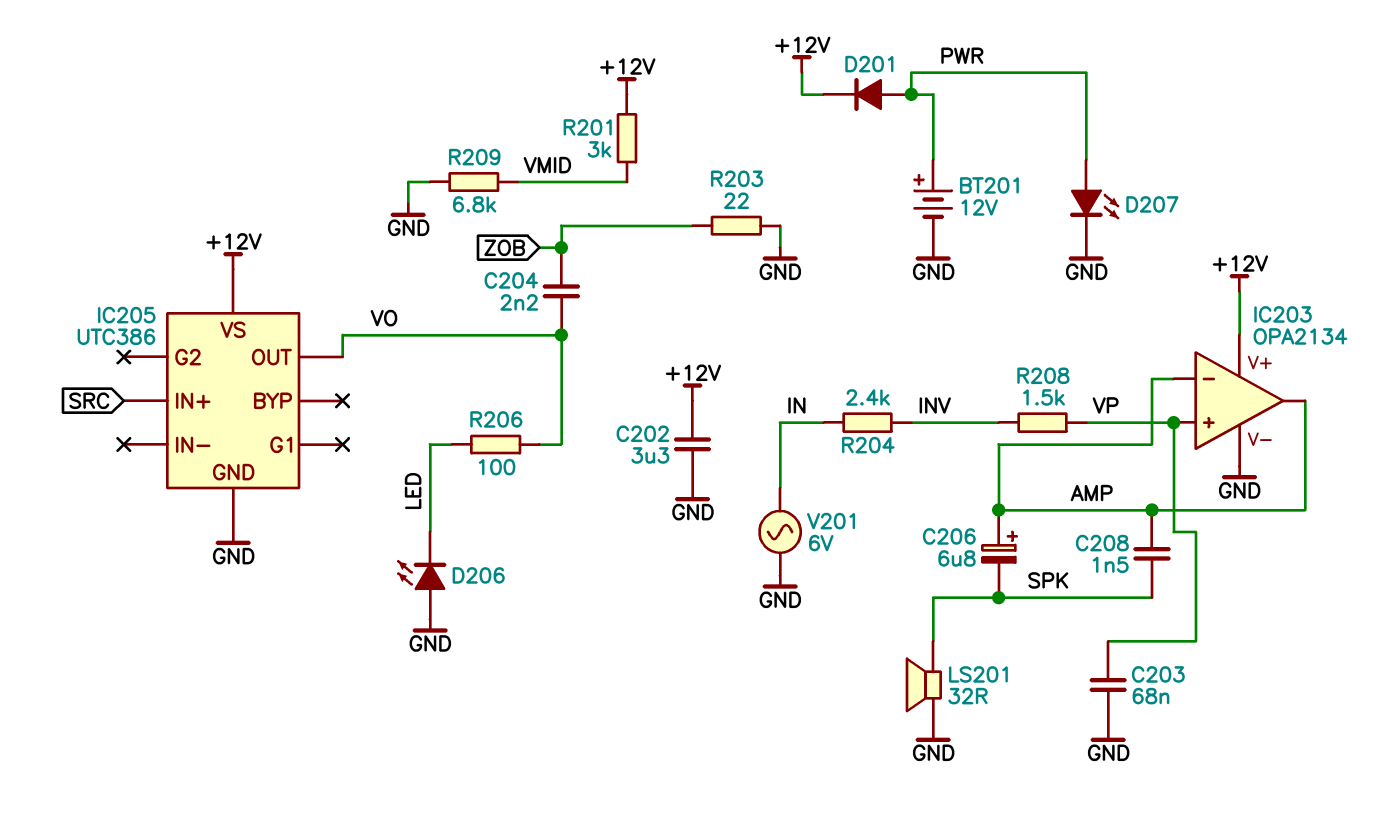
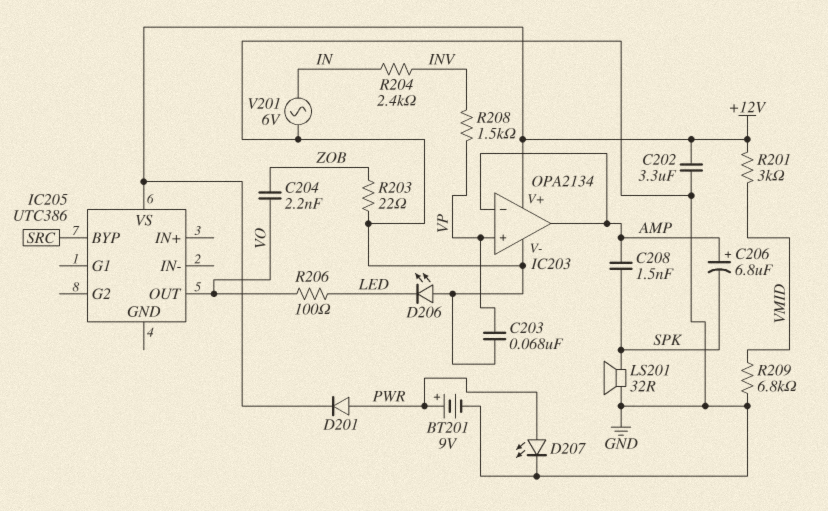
BT201: 12V (plus PWR, minus GND) -> 9V (plus PWR, minus GND)
IC205 pin BYP: none -> SRC
IC205 pin GND: GND -> none
IC205 pin IN+: SRC -> none

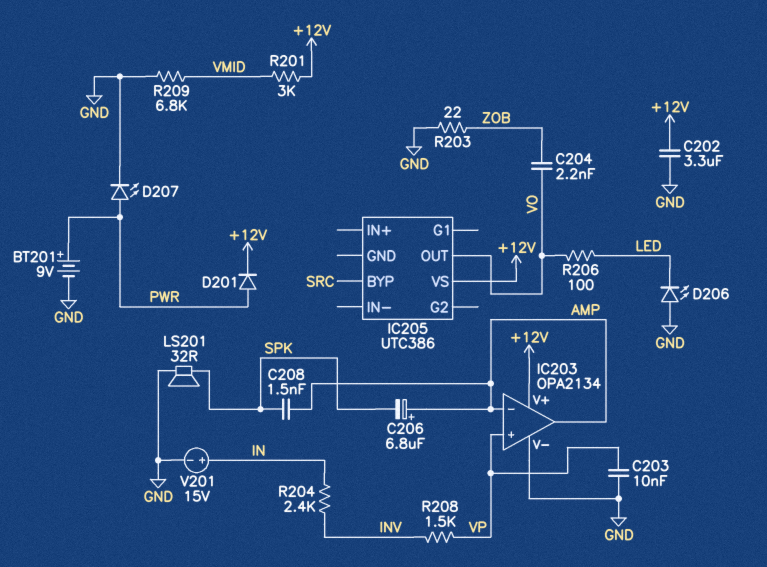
C203: 68nF (GND, VP) -> 10nF (GND, VP)
V201: AC 6V (GND, IN) -> 15V (plus IN, minus GND)

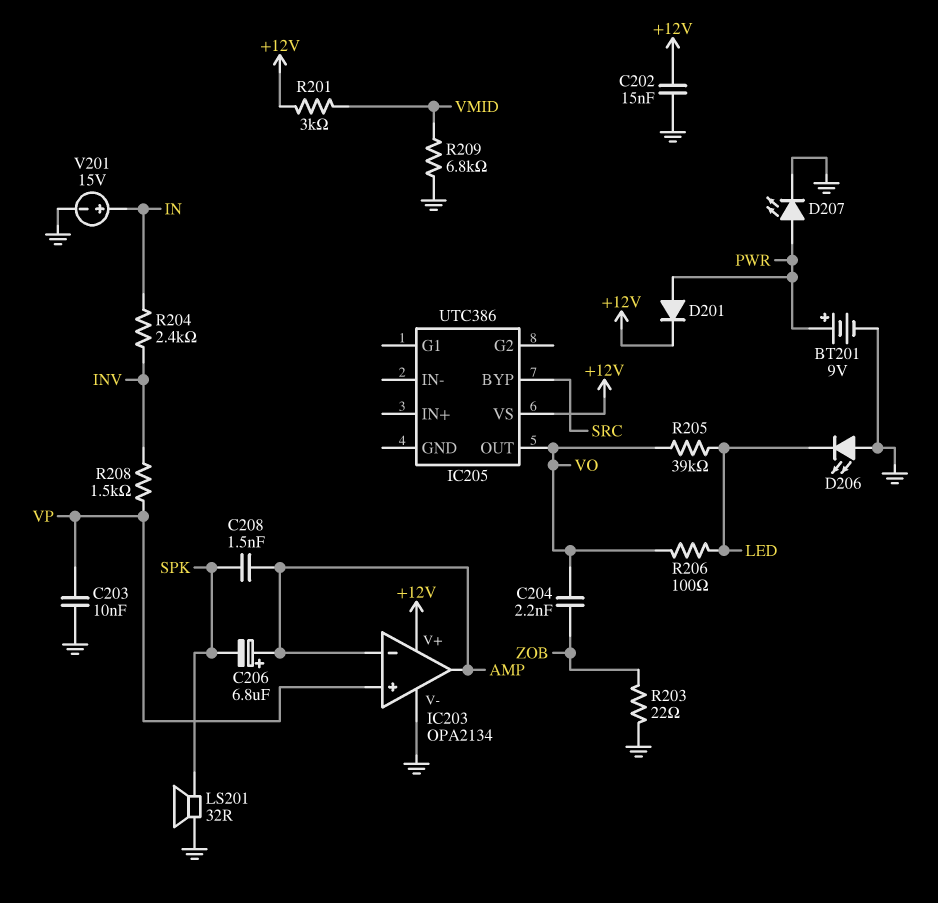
C202: 3.3uF (+12V, GND) -> 15nF (+12V, GND)
R205: none -> 39k (LED, VO)

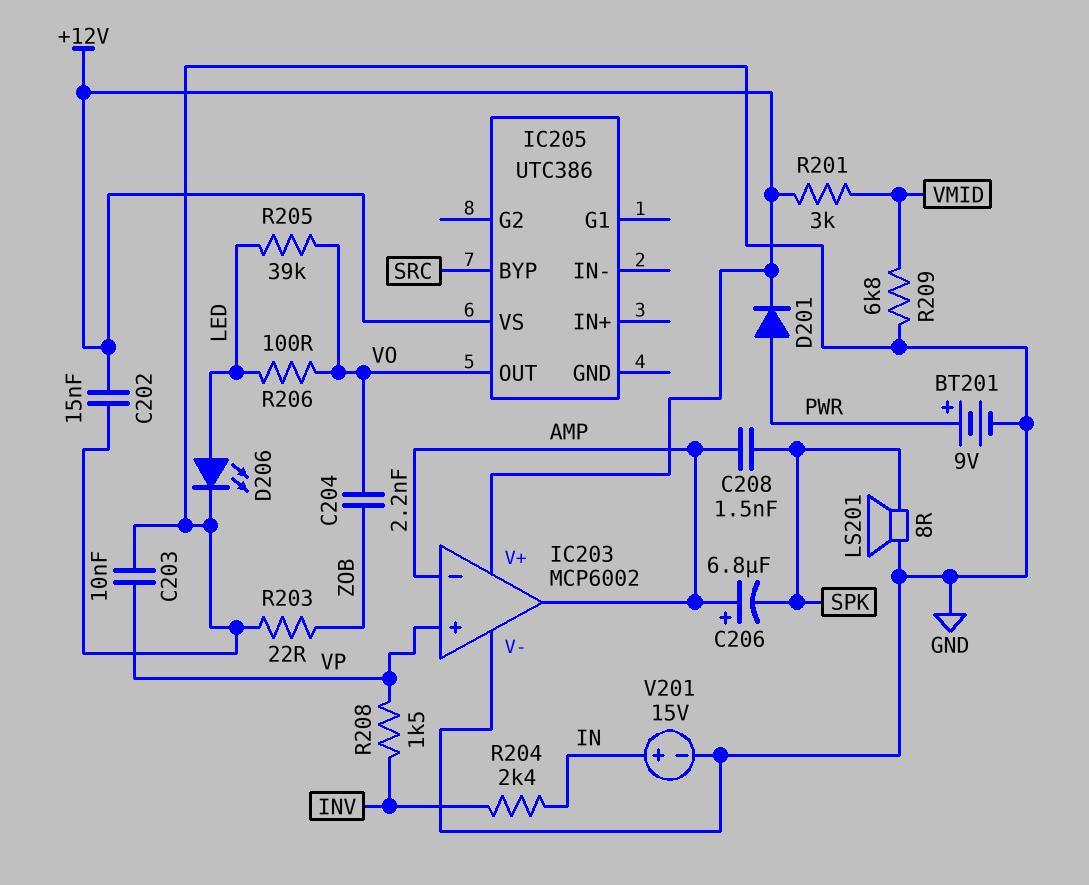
D206: LED (A GND, K LED) -> LED (A LED, K GND)
D207: LED (A PWR, K GND) -> none
IC203: OPA2134 -> MCP6002
LS201: speaker 32R (GND, SPK) -> speaker 8R (GND, SPK)

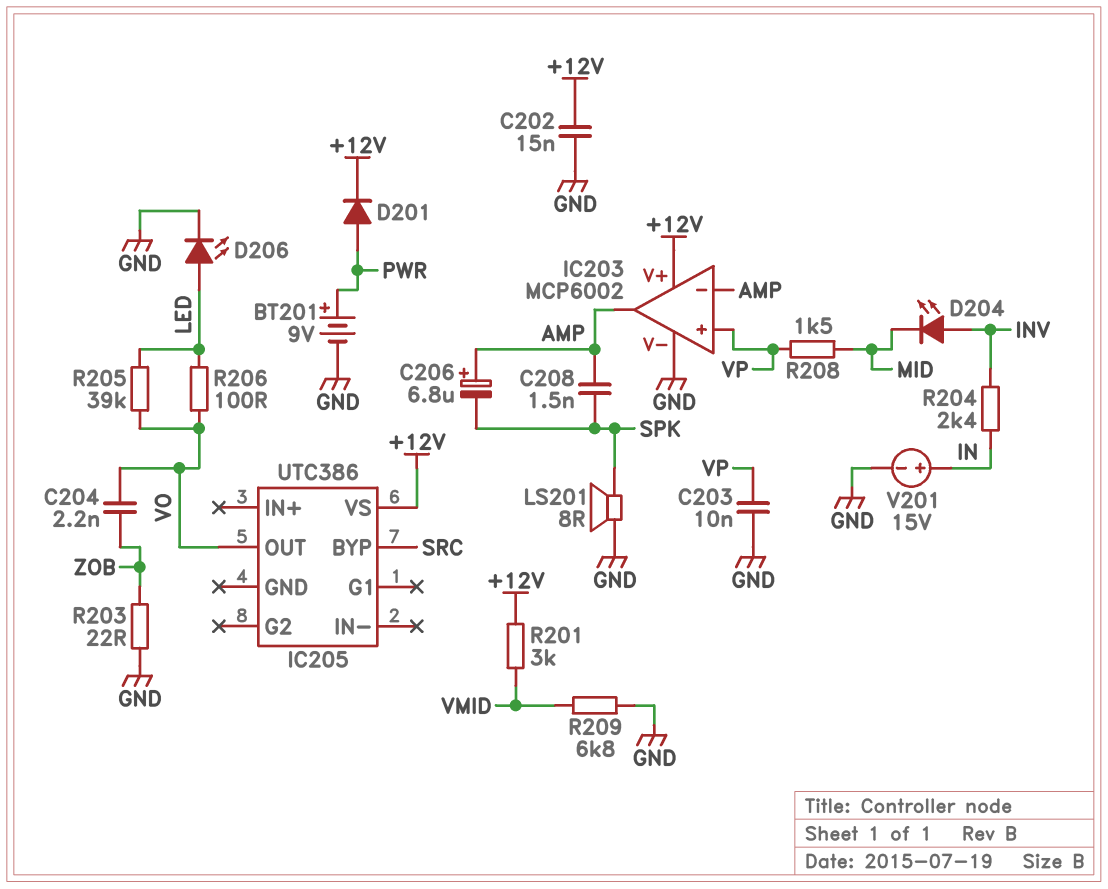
D204: none -> LED (A INV, K MID)
R208: 1.5k (INV, VP) -> 1.5k (MID, VP)

